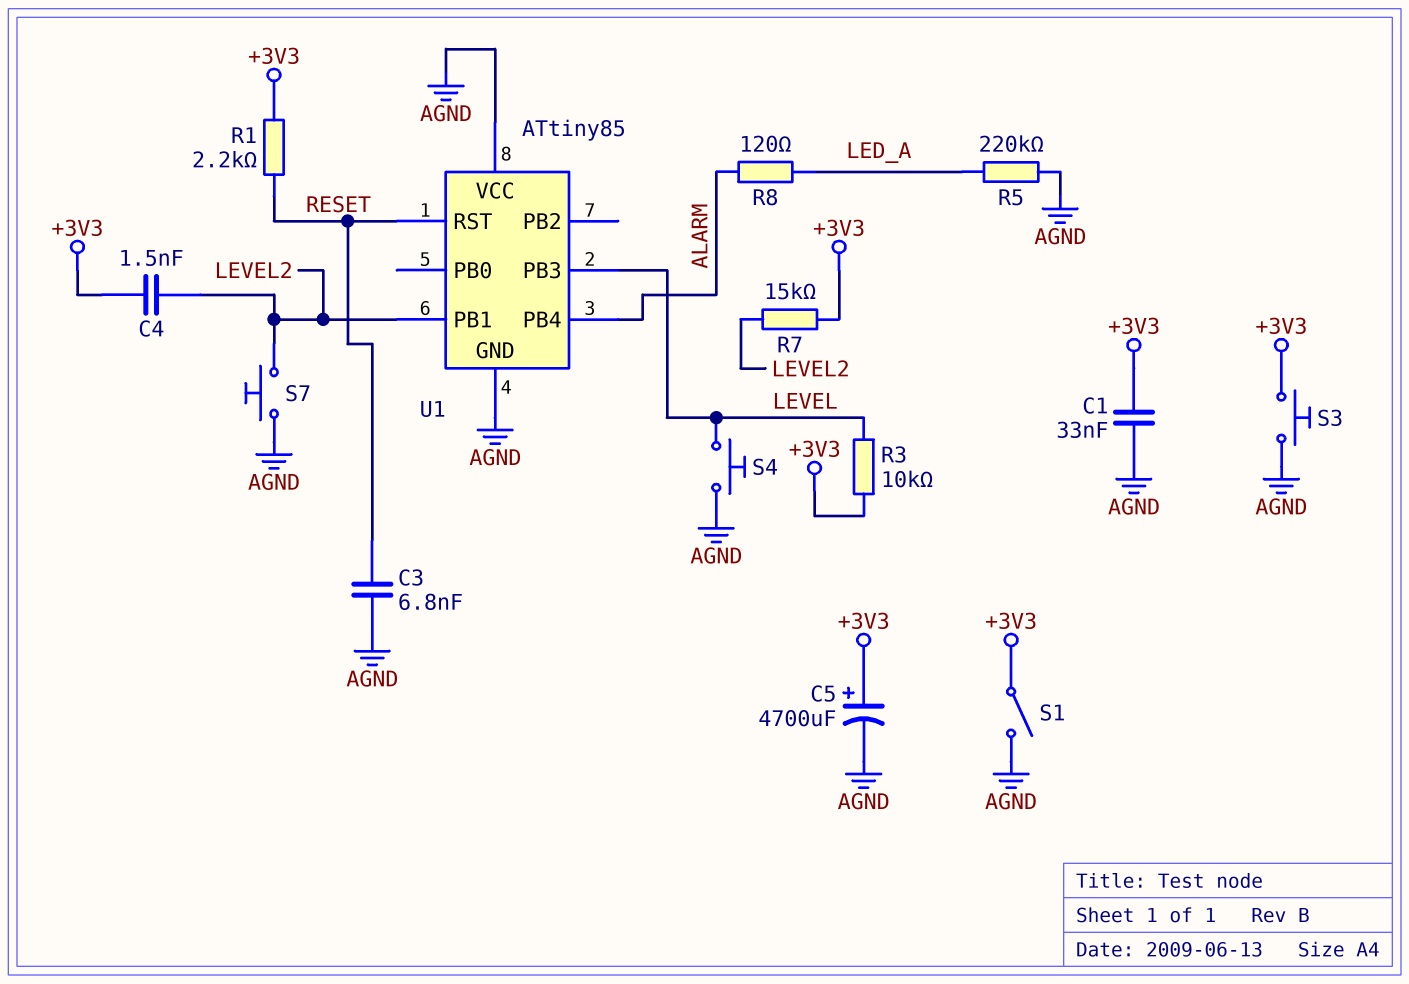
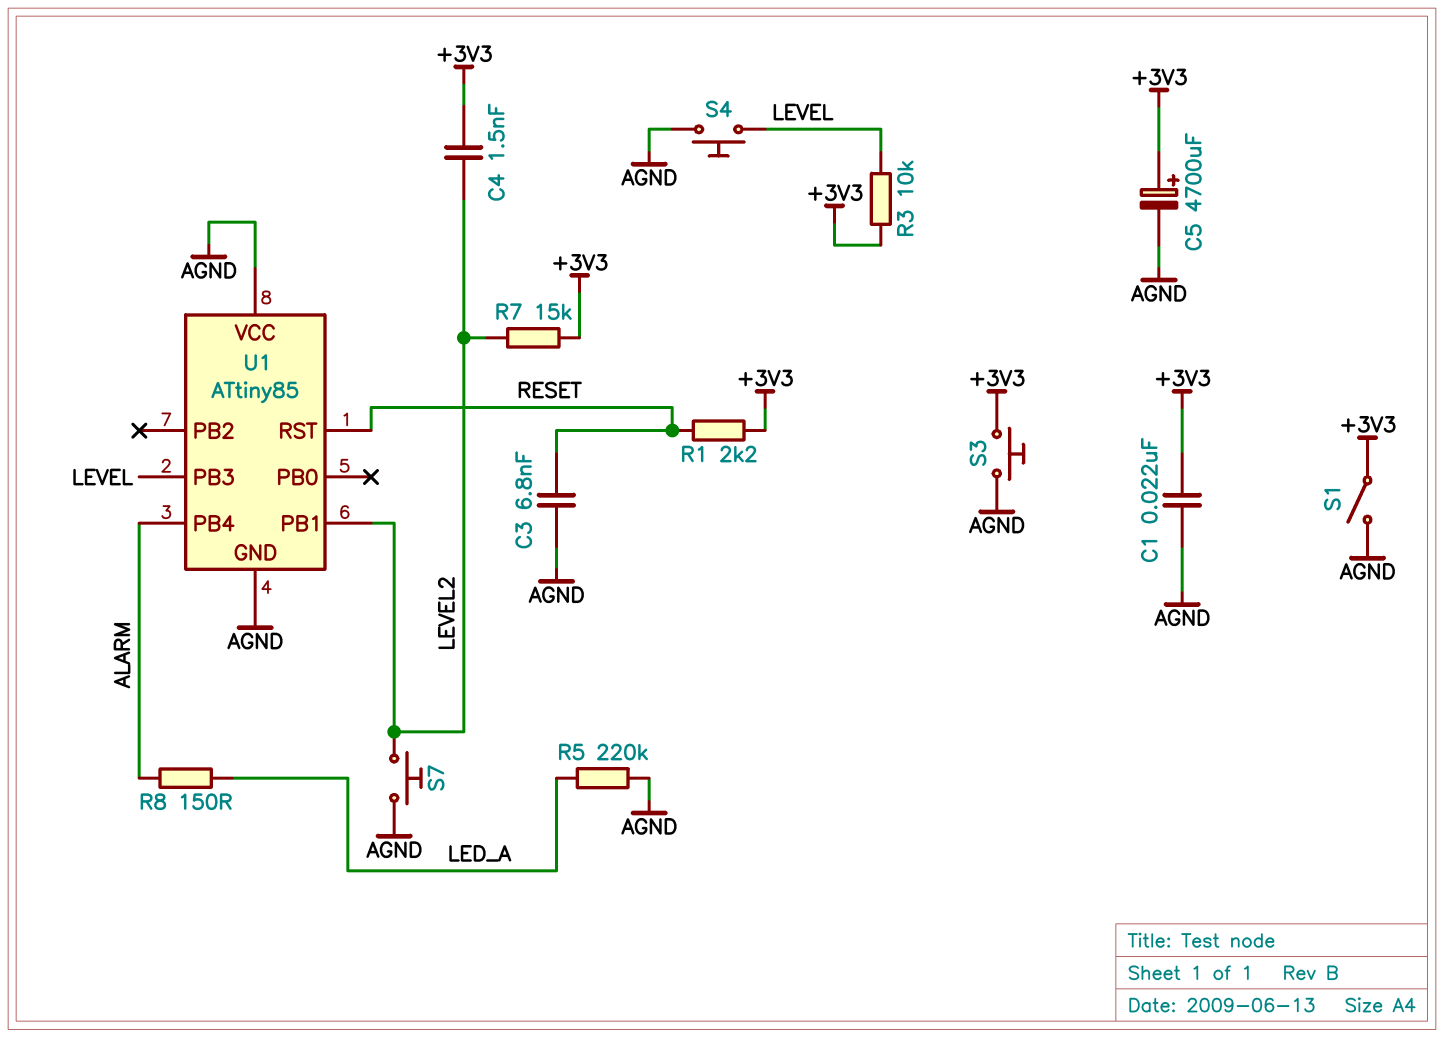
C1: 33nF (+3V3, AGND) -> 22nF (+3V3, AGND)
R8: 120 (ALARM, LED_A) -> 150 (ALARM, LED_A)

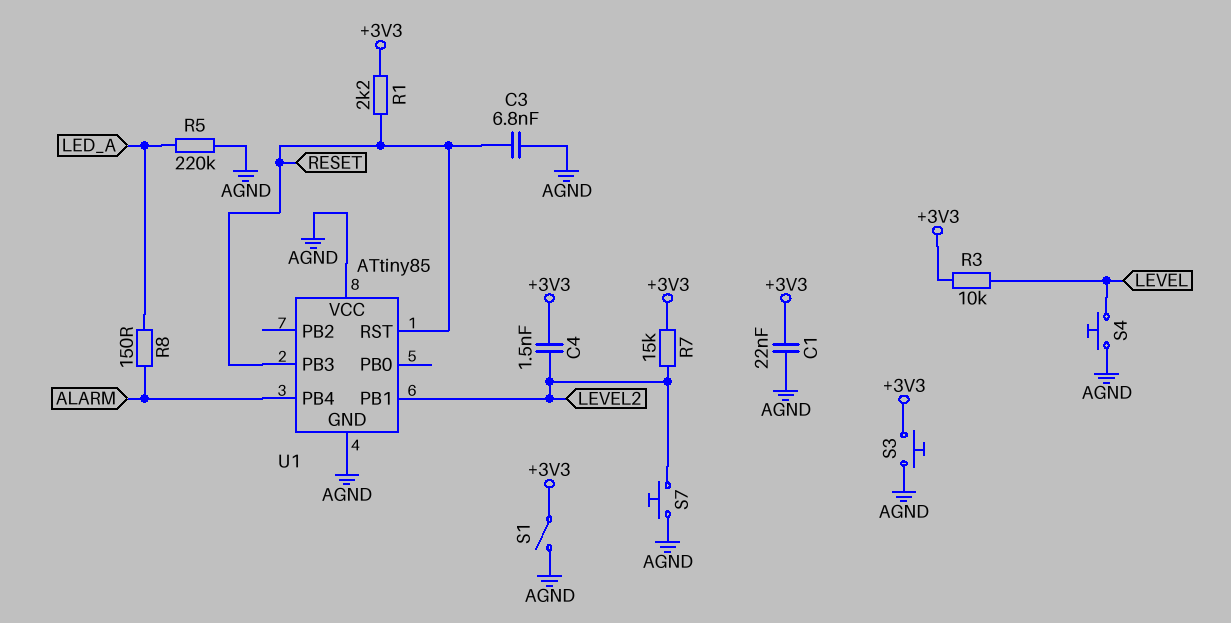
C5: 4700uF (plus +3V3, minus AGND) -> none
U1 pin PB3: LEVEL -> RESET

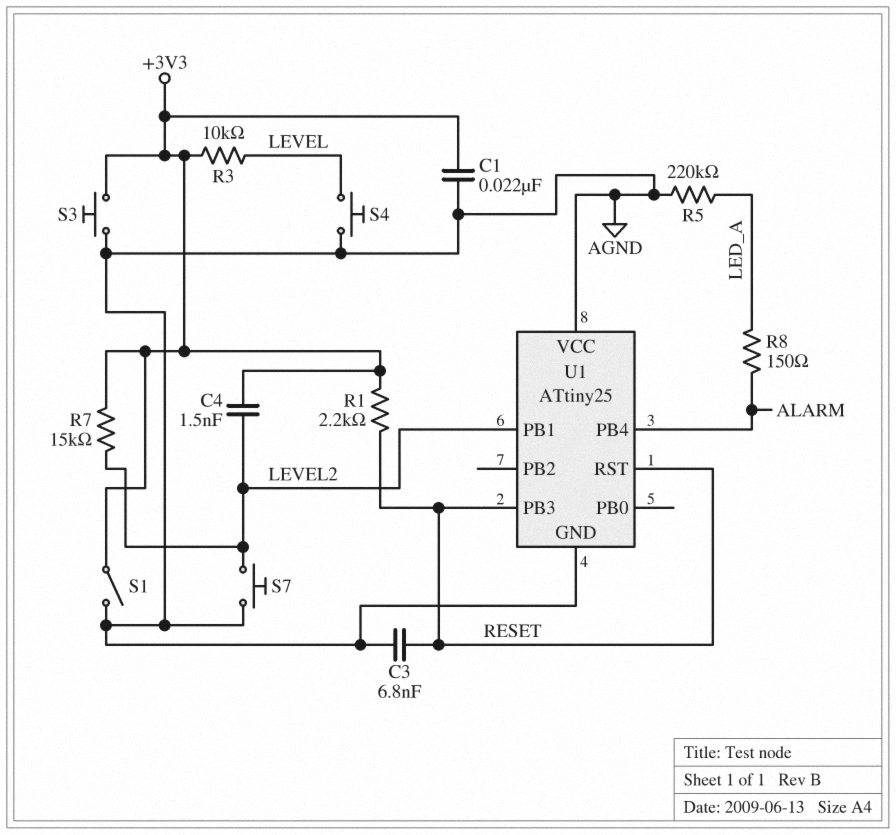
U1: ATtiny85 -> ATtiny25

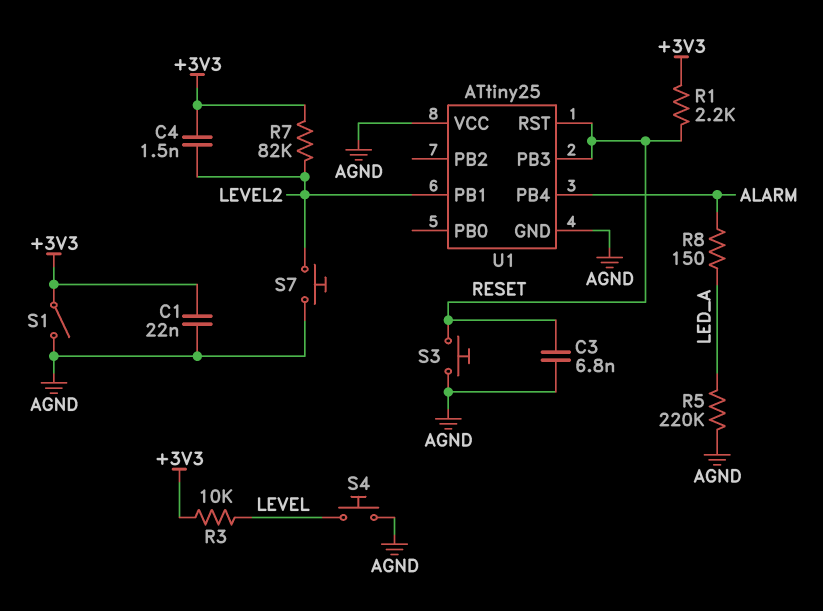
R7: 15k (+3V3, LEVEL2) -> 82k (+3V3, LEVEL2)
S3: button (+3V3, AGND) -> button (AGND, RESET)

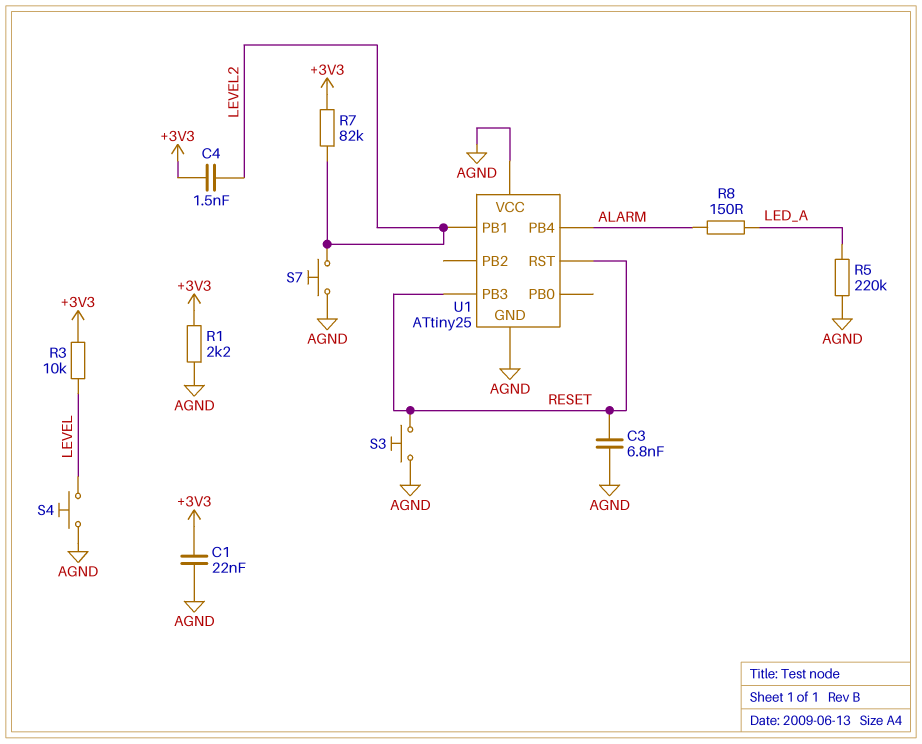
R1: 2.2k (+3V3, RESET) -> 2.2k (+3V3, AGND)
S1: switch (+3V3, AGND) -> none

